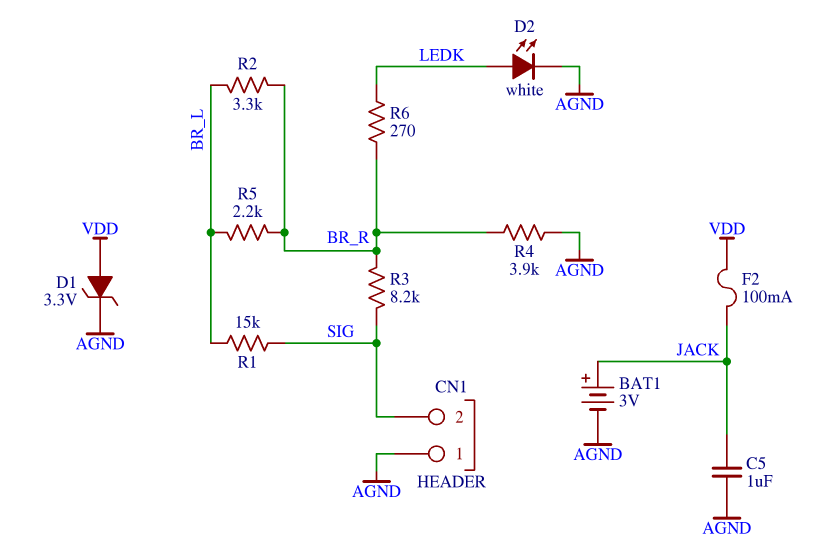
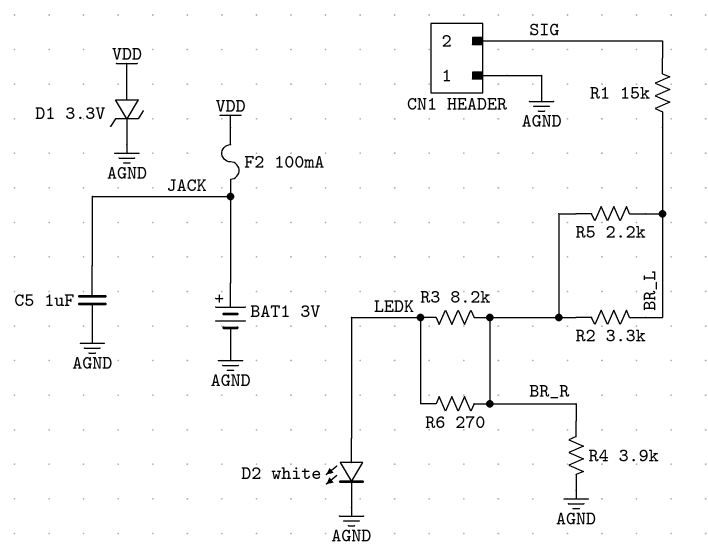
R3: 8.2k (BR_R, SIG) -> 8.2k (BR_R, LEDK)

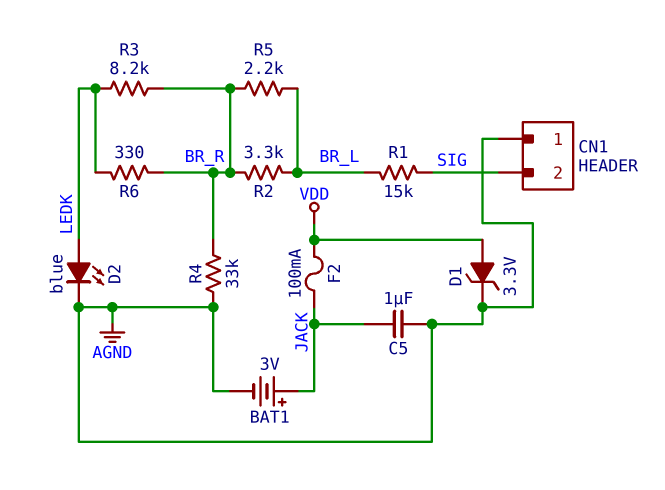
D2: LED white (A LEDK, K AGND) -> LED blue (A LEDK, K AGND)
R4: 3.9k (AGND, BR_R) -> 33k (AGND, BR_R)
R6: 270 (BR_R, LEDK) -> 330 (BR_R, LEDK)

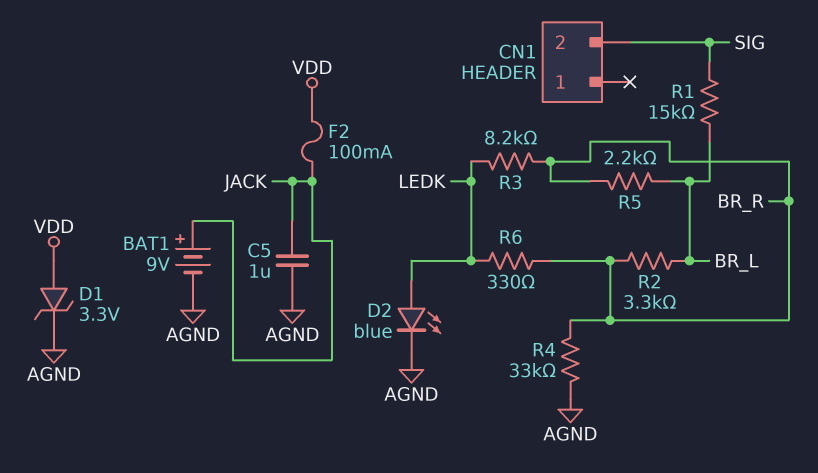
BAT1: 3V (plus JACK, minus AGND) -> 9V (plus JACK, minus AGND)
CN1 pin 1: AGND -> none

